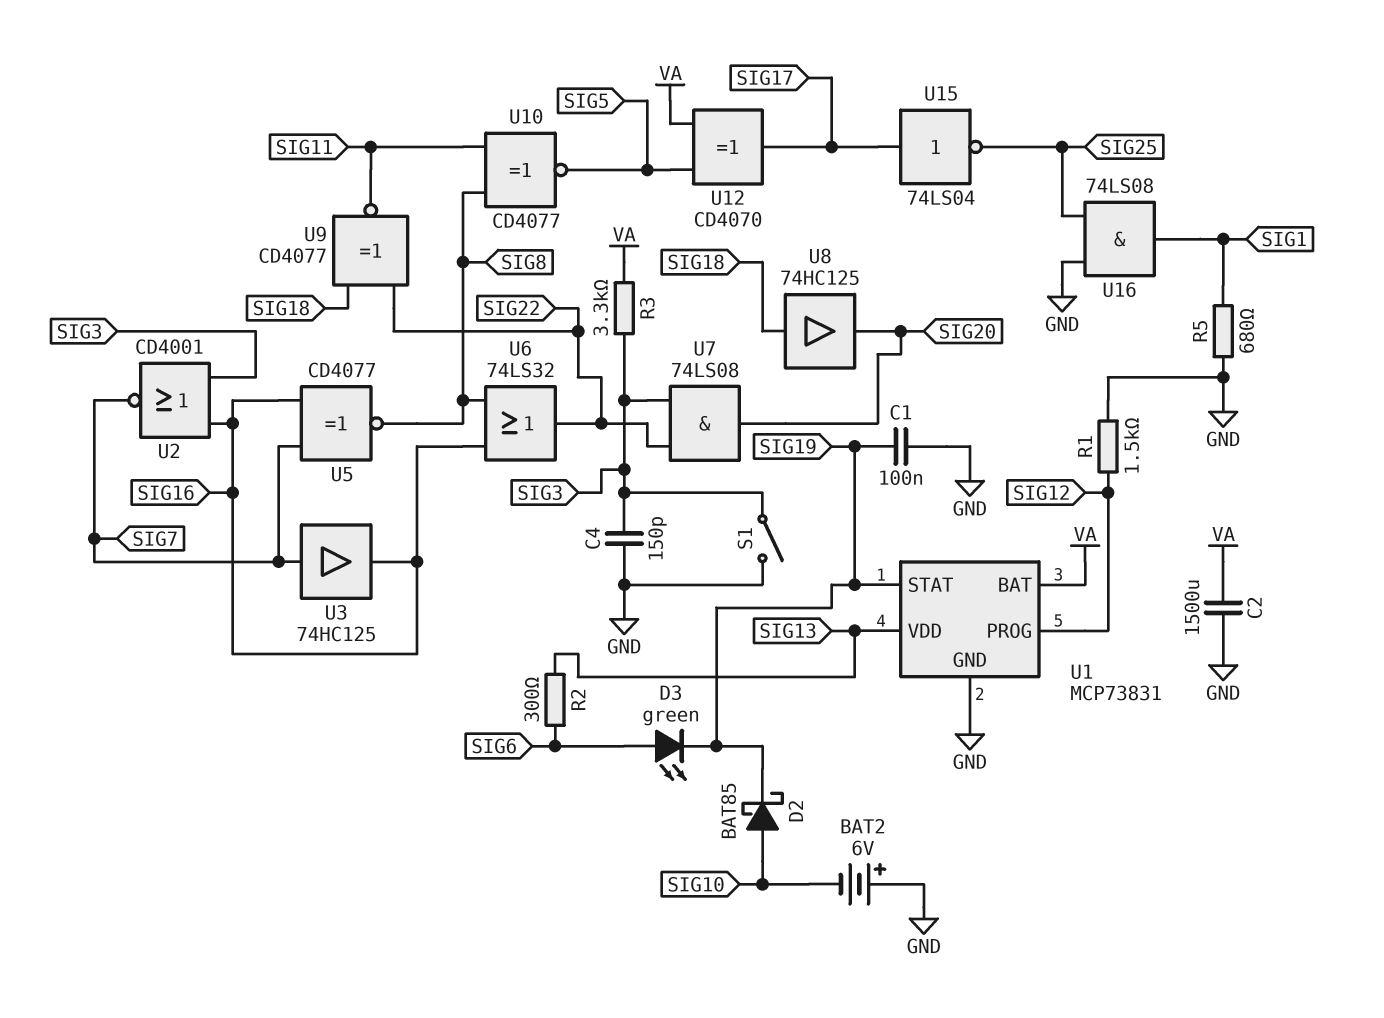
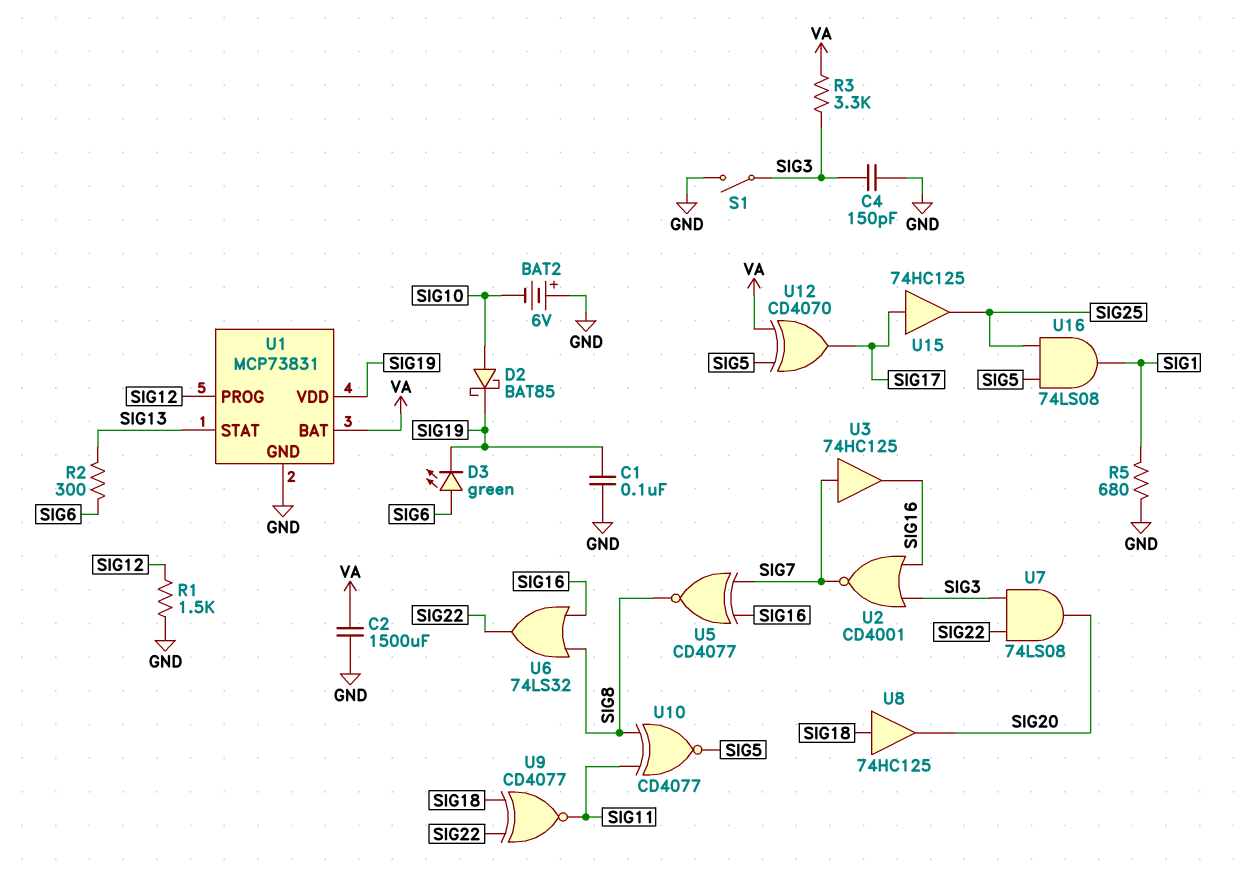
U1 pin STAT: SIG19 -> SIG13
U1 pin VDD: SIG13 -> SIG19
U15: NOT 74LS04 (in SIG17, out SIG25) -> buffer 74HC125 (in SIG17, out SIG25)
U16: AND 74LS08 (in GND, in SIG25, out SIG1) -> AND 74LS08 (in SIG5, in SIG25, out SIG1)

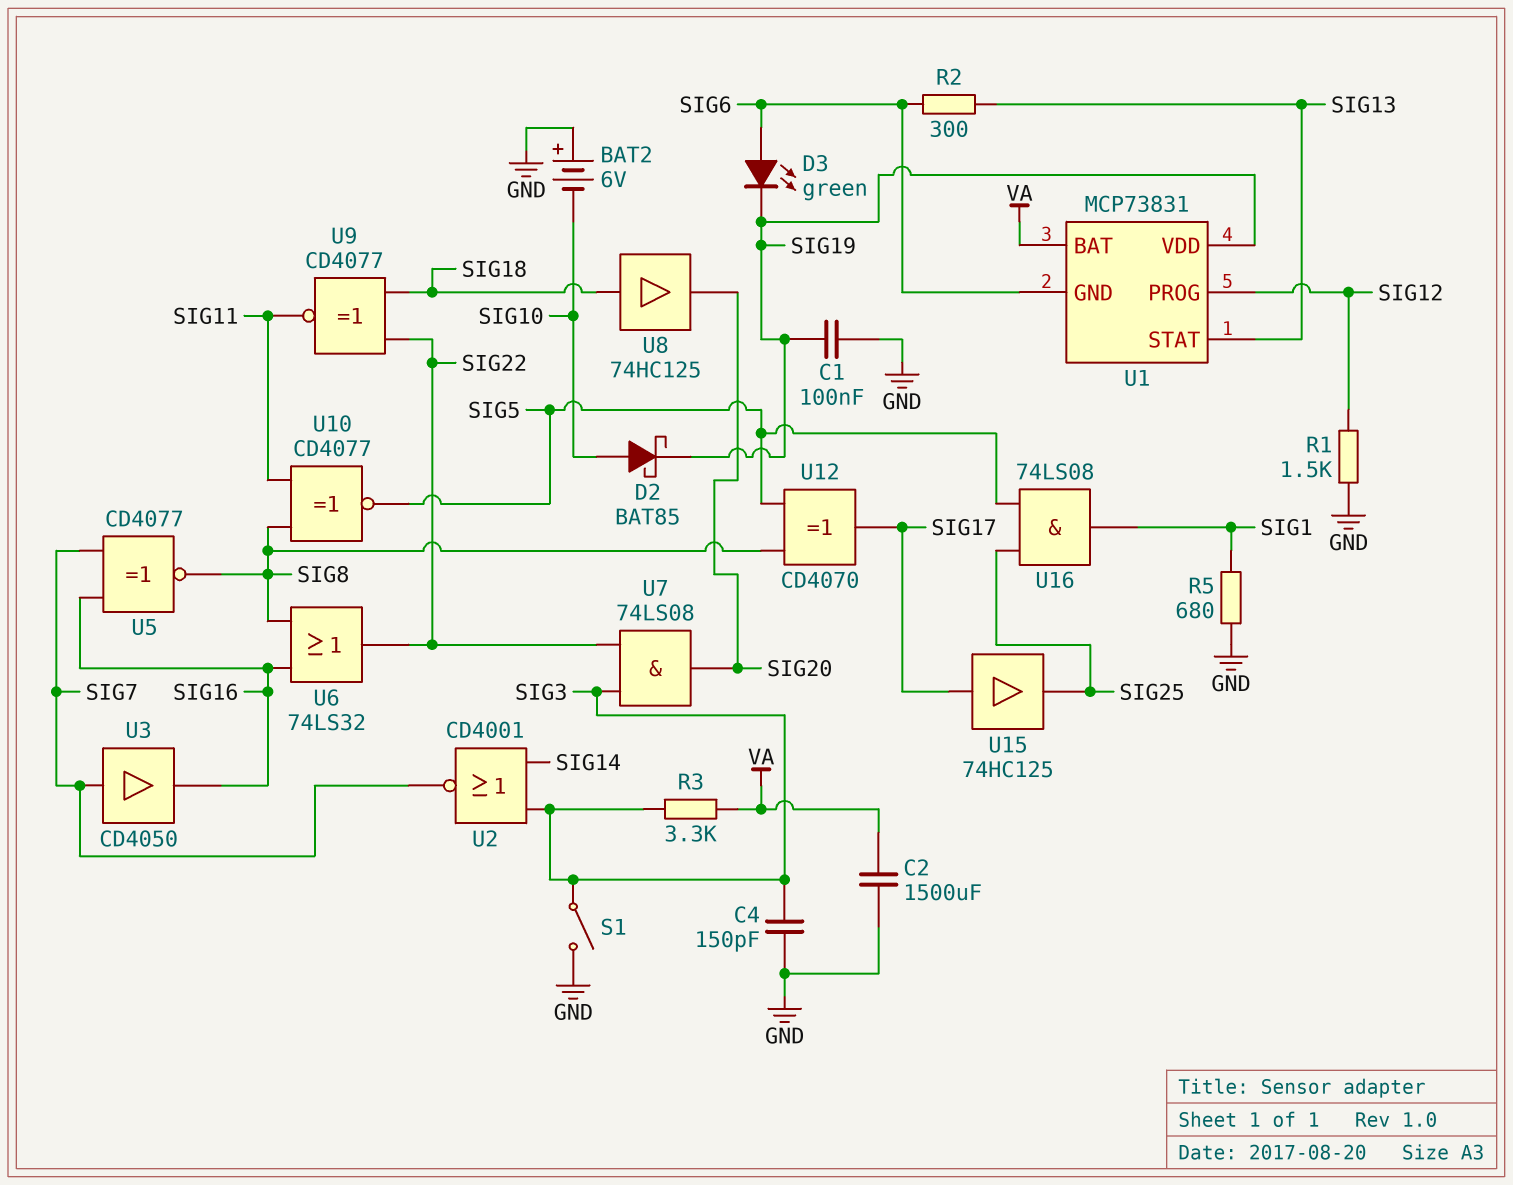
U1 pin GND: GND -> SIG6
U2: NOR CD4001 (in SIG3, in SIG16, out SIG7) -> NOR CD4001 (in SIG3, in SIG14, out SIG7)
U3: buffer 74HC125 (in SIG7, out SIG16) -> buffer CD4050 (in SIG7, out SIG16)
U12: XOR CD4070 (in SIG5, in VA, out SIG17) -> XOR CD4070 (in SIG5, in SIG8, out SIG17)

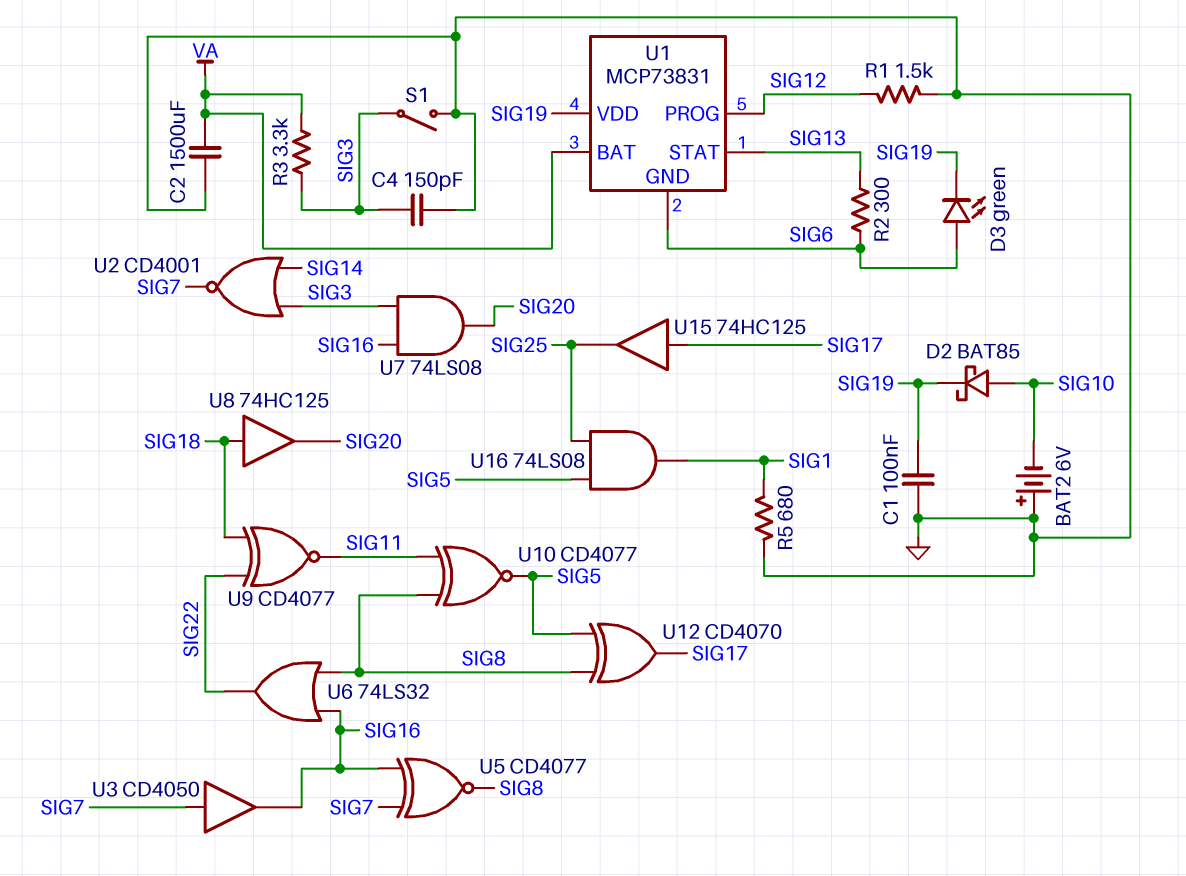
U7: AND 74LS08 (in SIG3, in SIG22, out SIG20) -> AND 74LS08 (in SIG3, in SIG16, out SIG20)

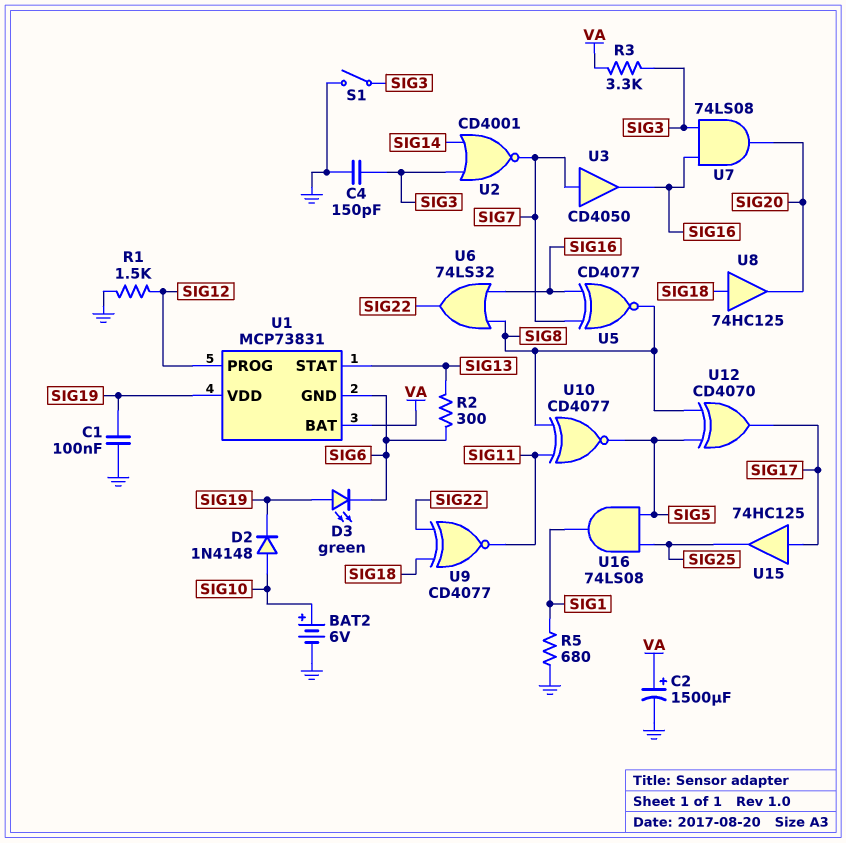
BAT2: 6V (plus GND, minus SIG10) -> 6V (plus SIG10, minus GND)
C2: 1500uF (GND, VA) -> 1500uF (plus VA, minus GND)
D2: schottky BAT85 (A SIG10, K SIG19) -> diode 1N4148 (A SIG10, K SIG19)
D3: LED green (A SIG6, K SIG19) -> LED green (A SIG19, K SIG6)

